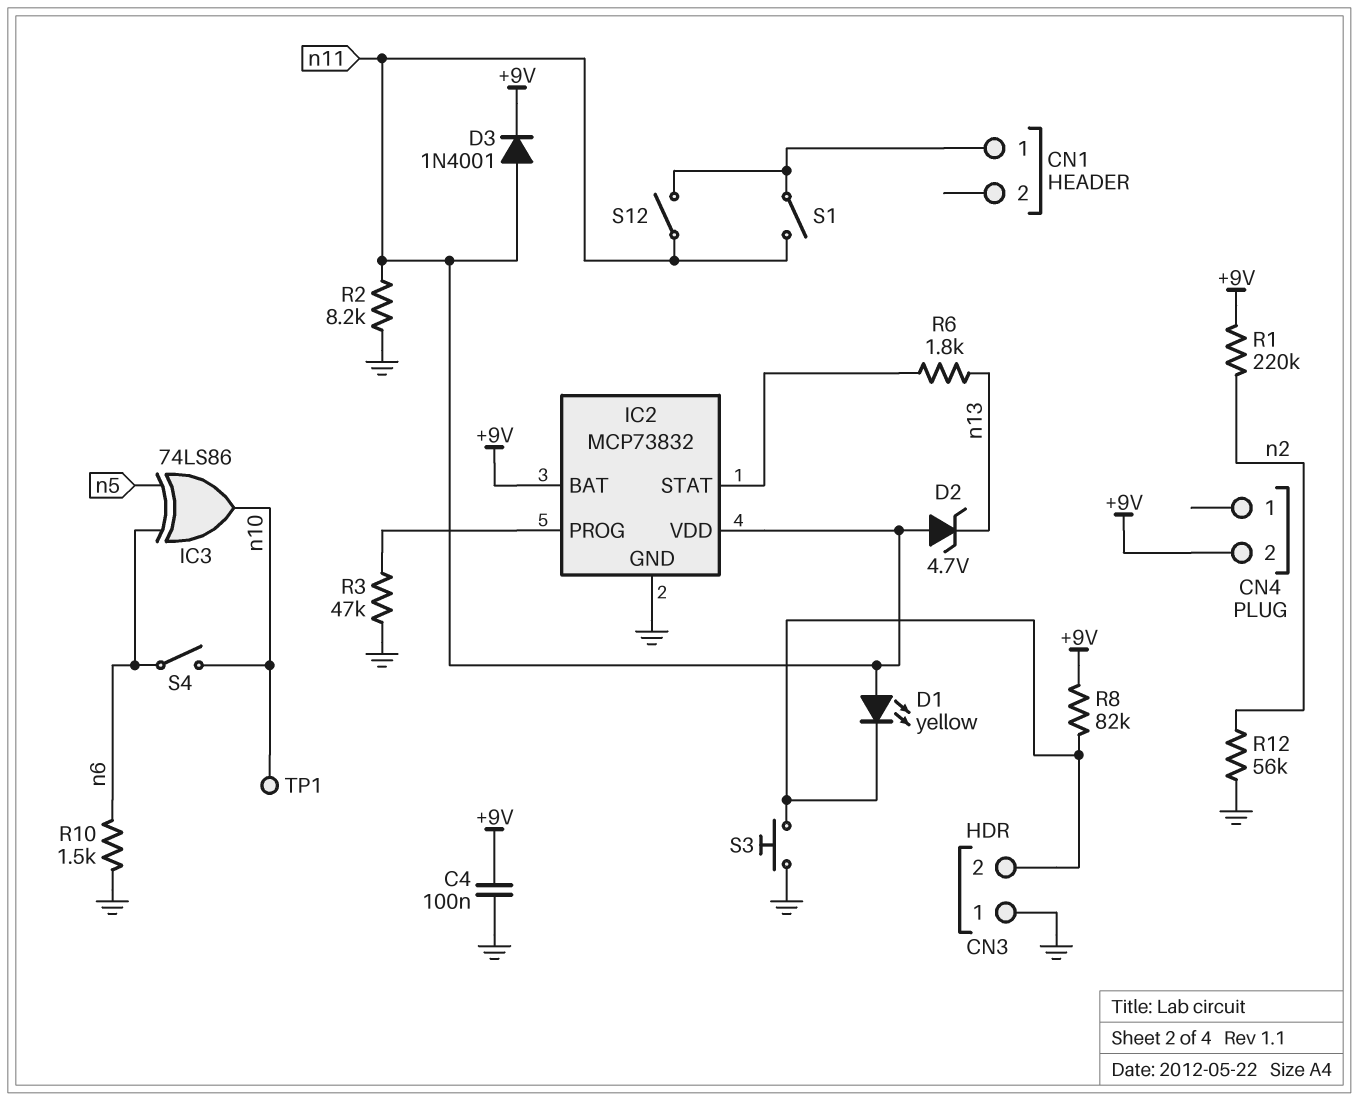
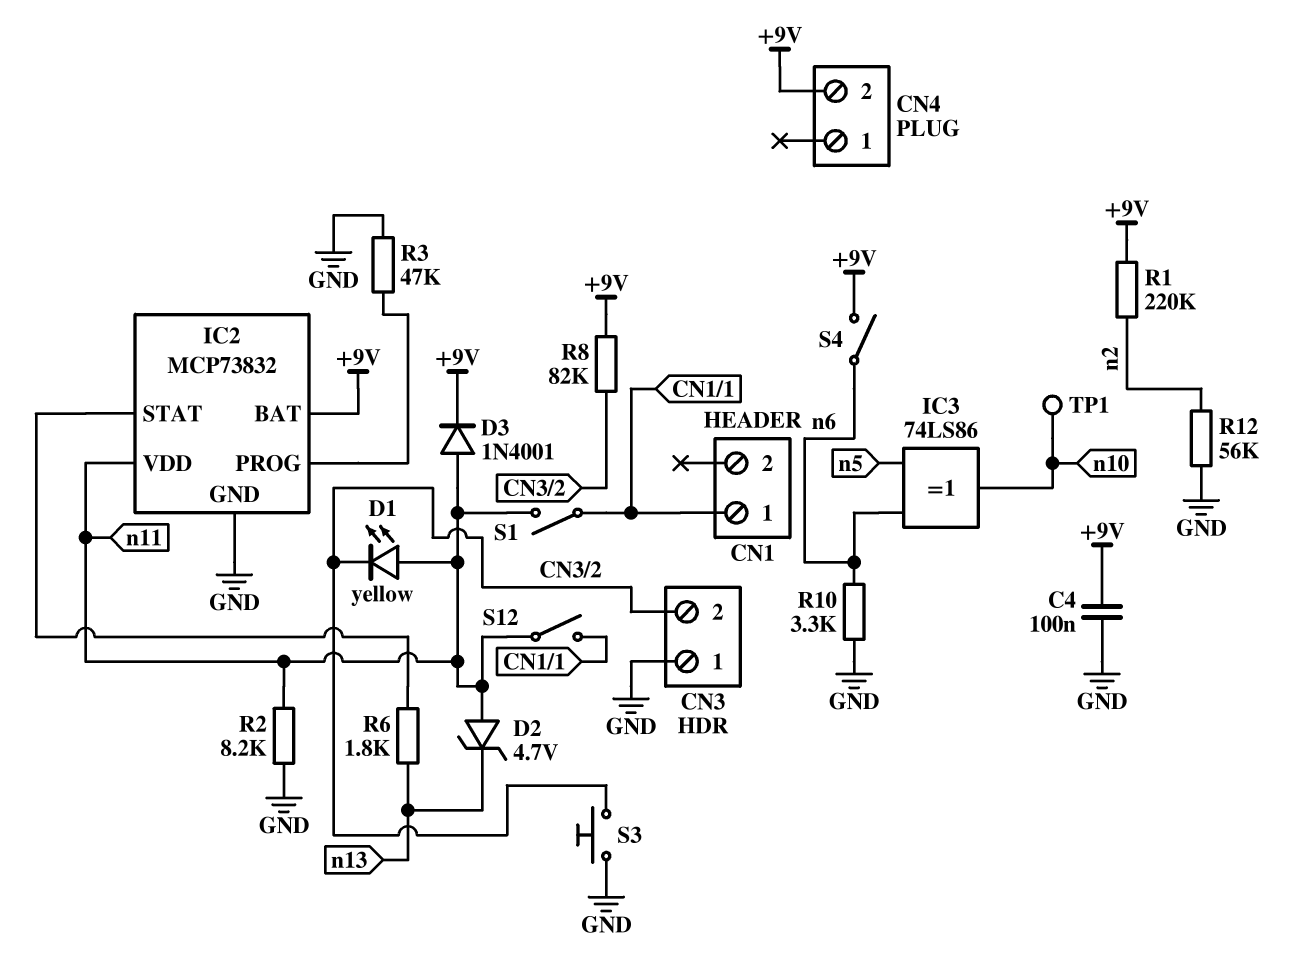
R10: 1.5k (GND, n6) -> 3.3k (GND, n6)
S4: switch (n6, n10) -> switch (+9V, n6)

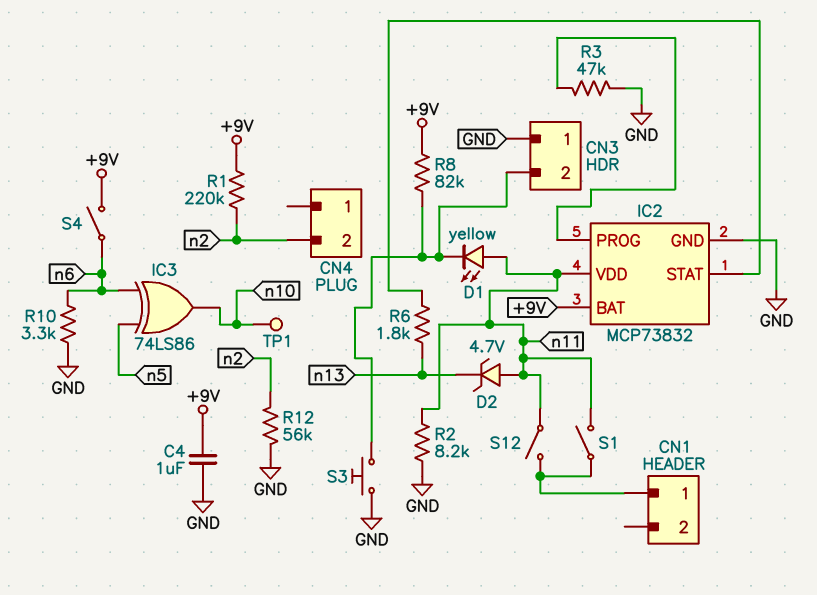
C4: 100nF (+9V, GND) -> 1uF (+9V, GND)
CN4 pin 2: +9V -> n2
D3: diode 1N4001 (A n11, K +9V) -> none

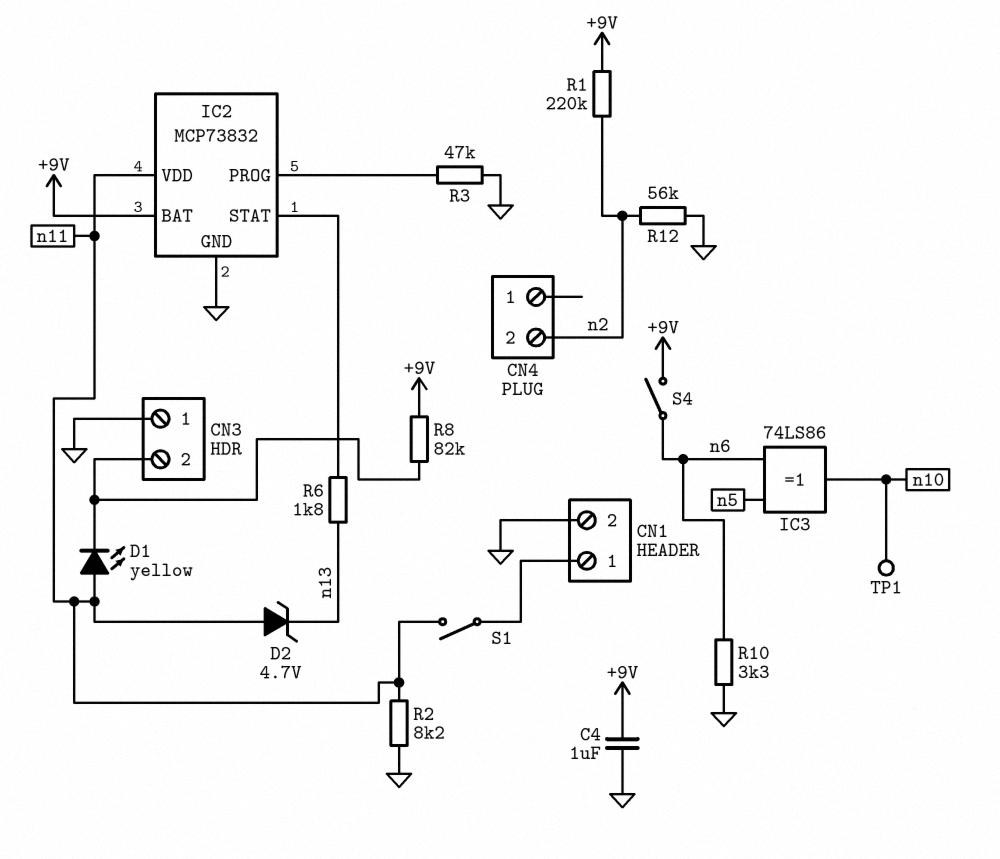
CN1 pin 2: none -> GND
S3: button (CN3/2, GND) -> none
S12: switch (CN1/1, n11) -> none

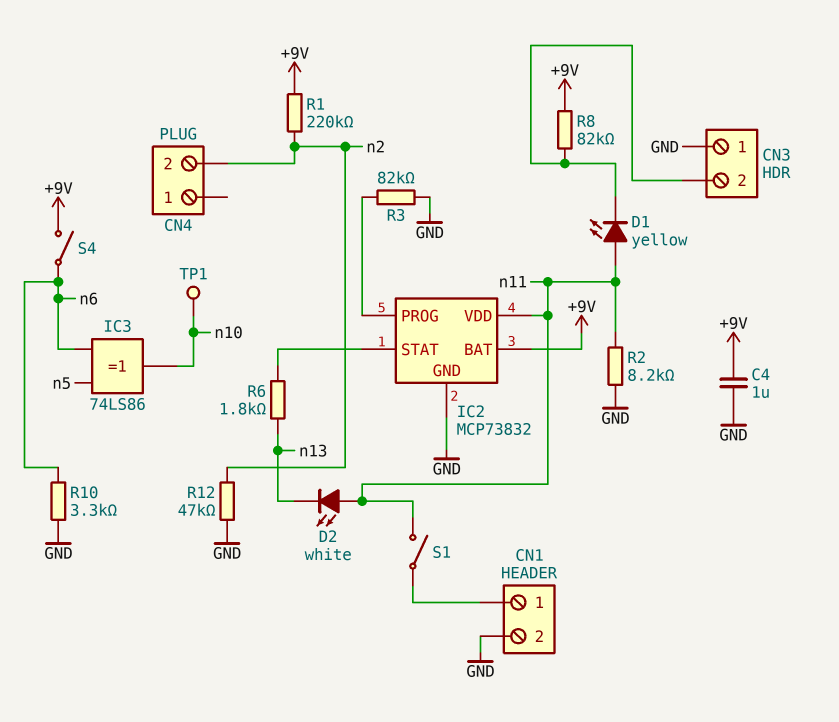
D2: zener 4.7V (A n11, K n13) -> LED white (A n11, K n13)
R3: 47k (GND, IC2/PROG) -> 82k (GND, IC2/PROG)
R12: 56k (GND, n2) -> 47k (GND, n2)

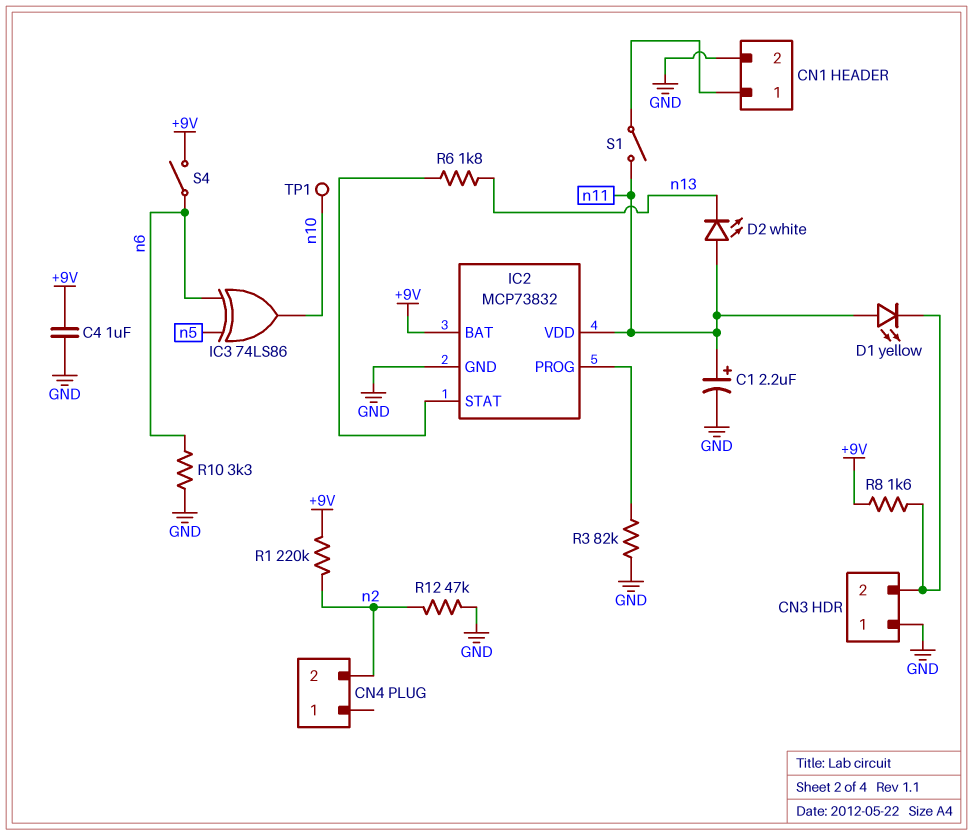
C1: none -> 2.2uF (plus n11, minus GND)
R2: 8.2k (GND, n11) -> none
R8: 82k (+9V, CN3/2) -> 1.6k (+9V, CN3/2)

